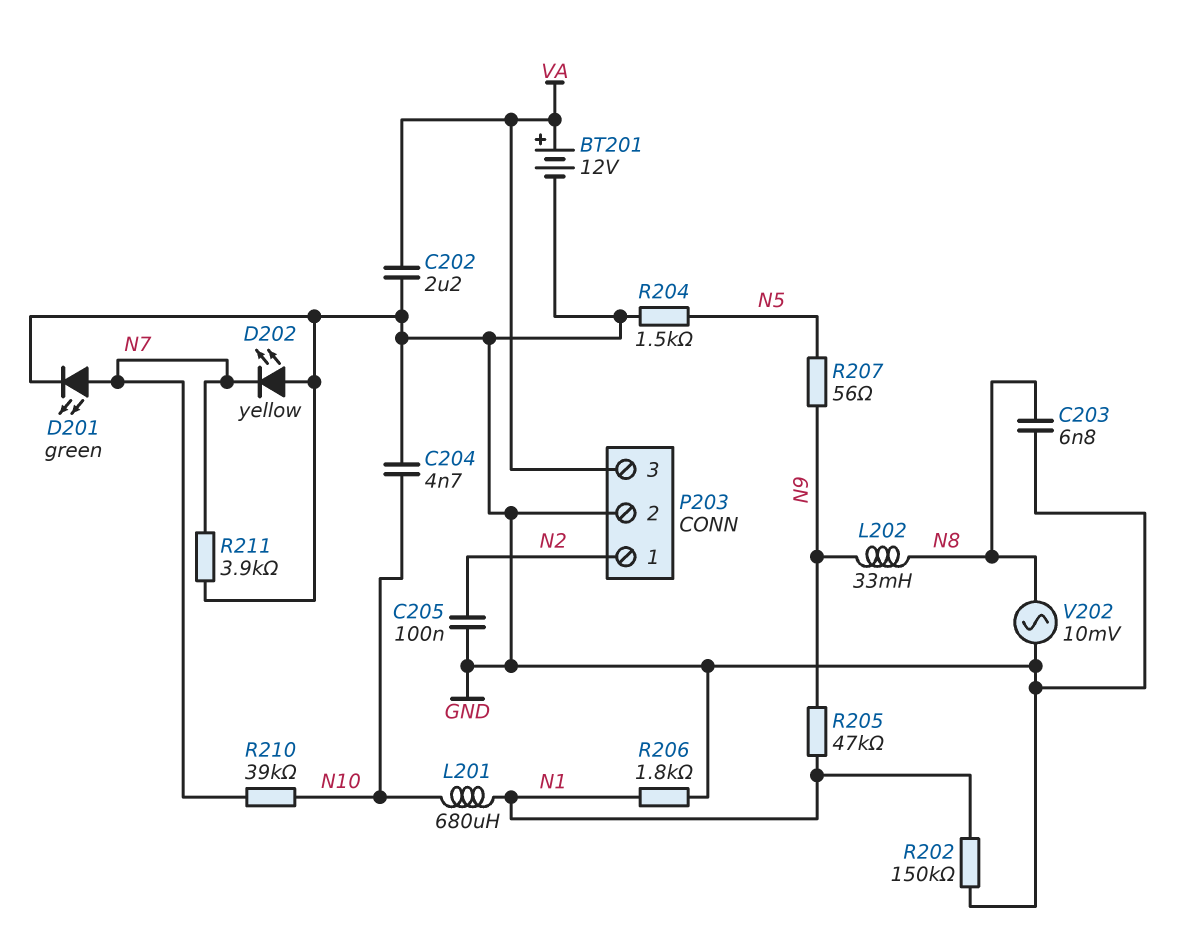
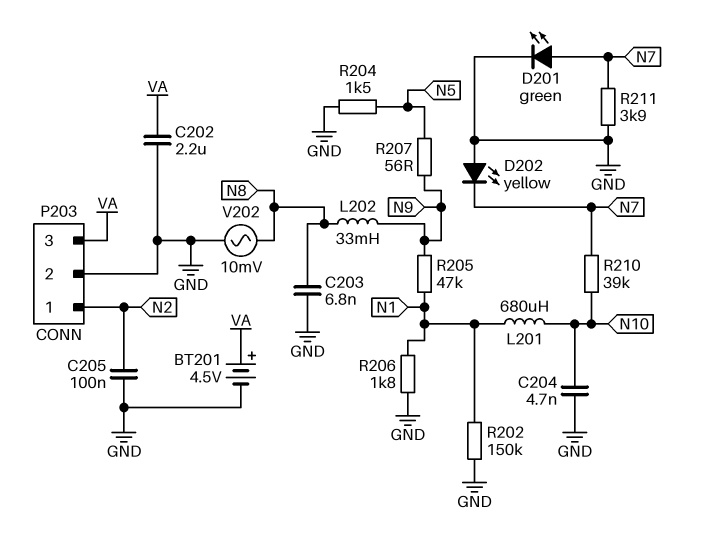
BT201: 12V (plus VA, minus GND) -> 4.5V (plus VA, minus GND)

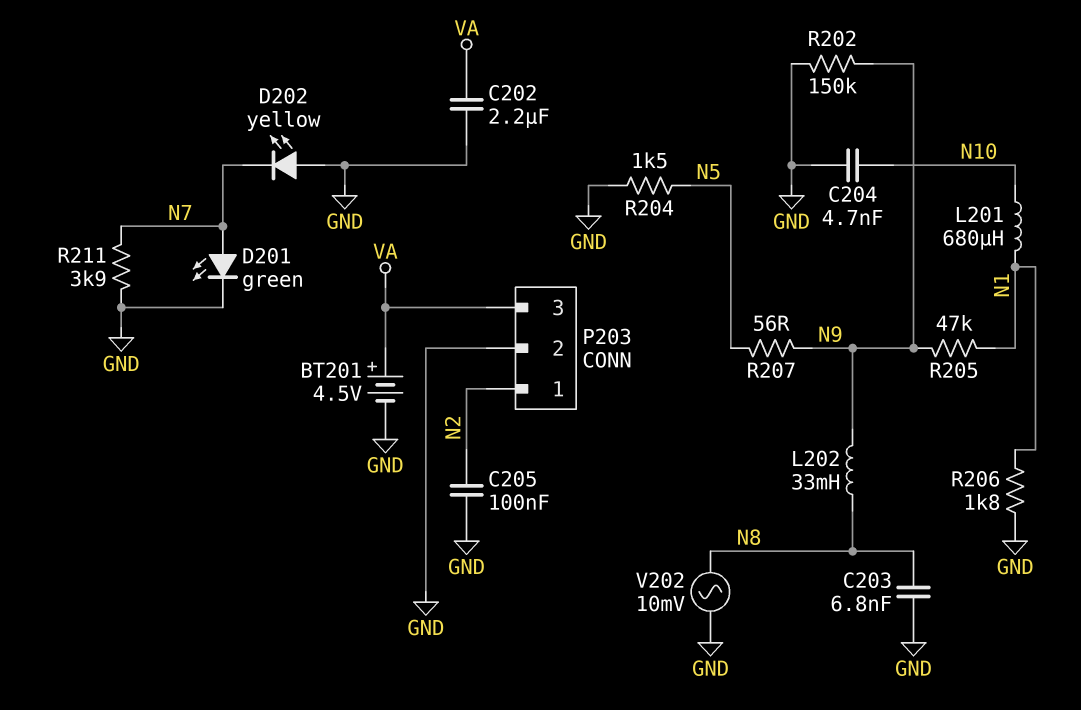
R202: 150k (GND, N1) -> 150k (GND, N9)
R210: 39k (N7, N10) -> none

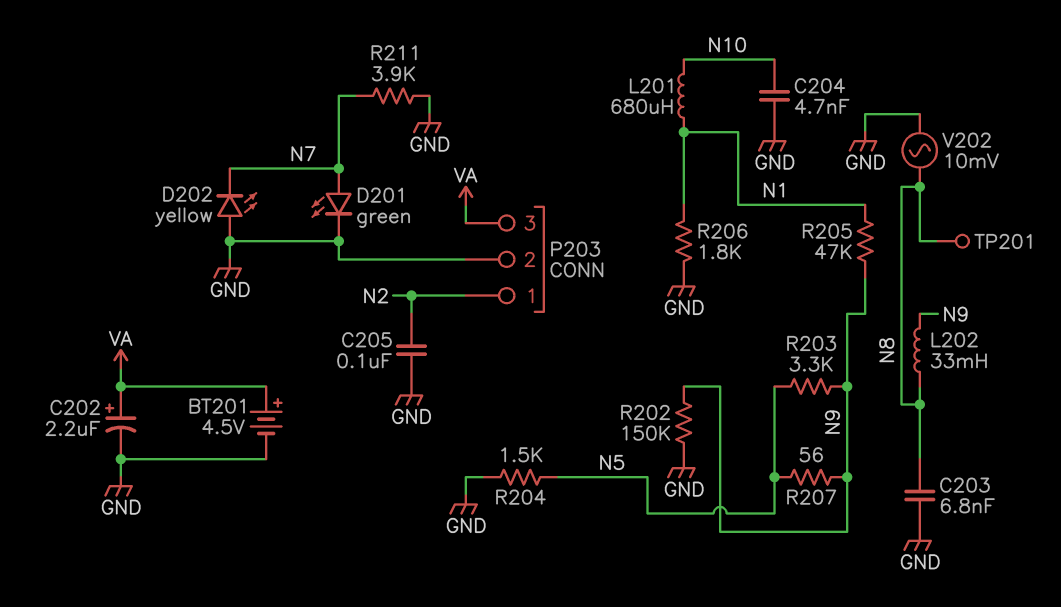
C202: 2.2uF (GND, VA) -> 2.2uF (plus VA, minus GND)
R203: none -> 3.3k (N5, N9)
TP201: none -> test point (N8)

